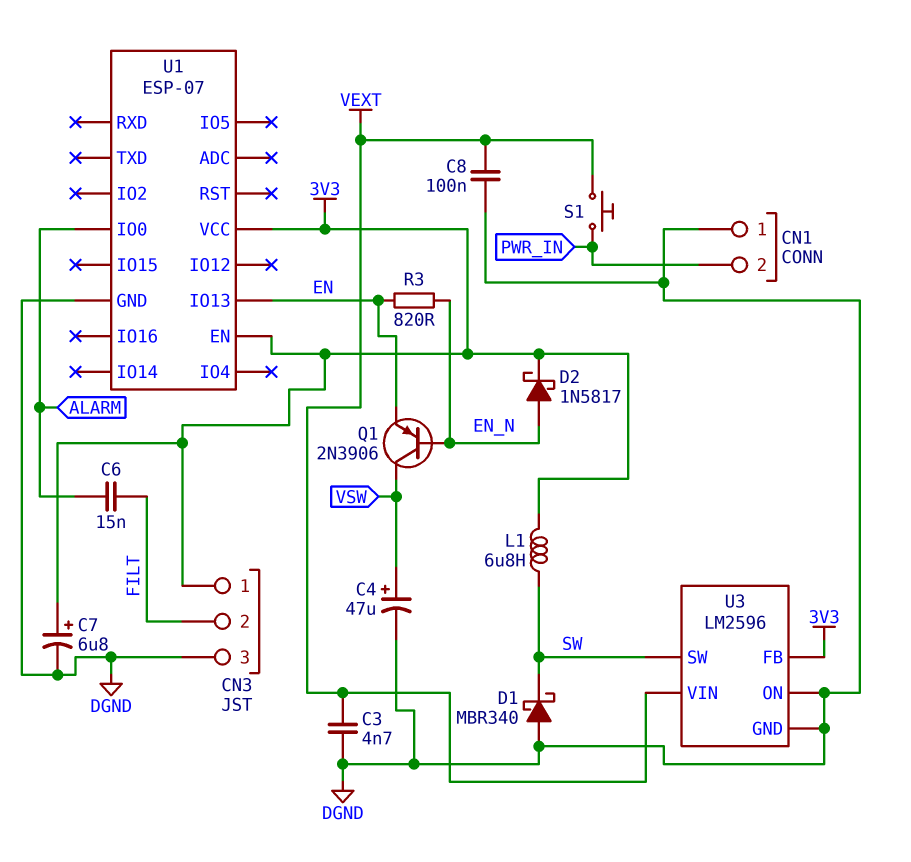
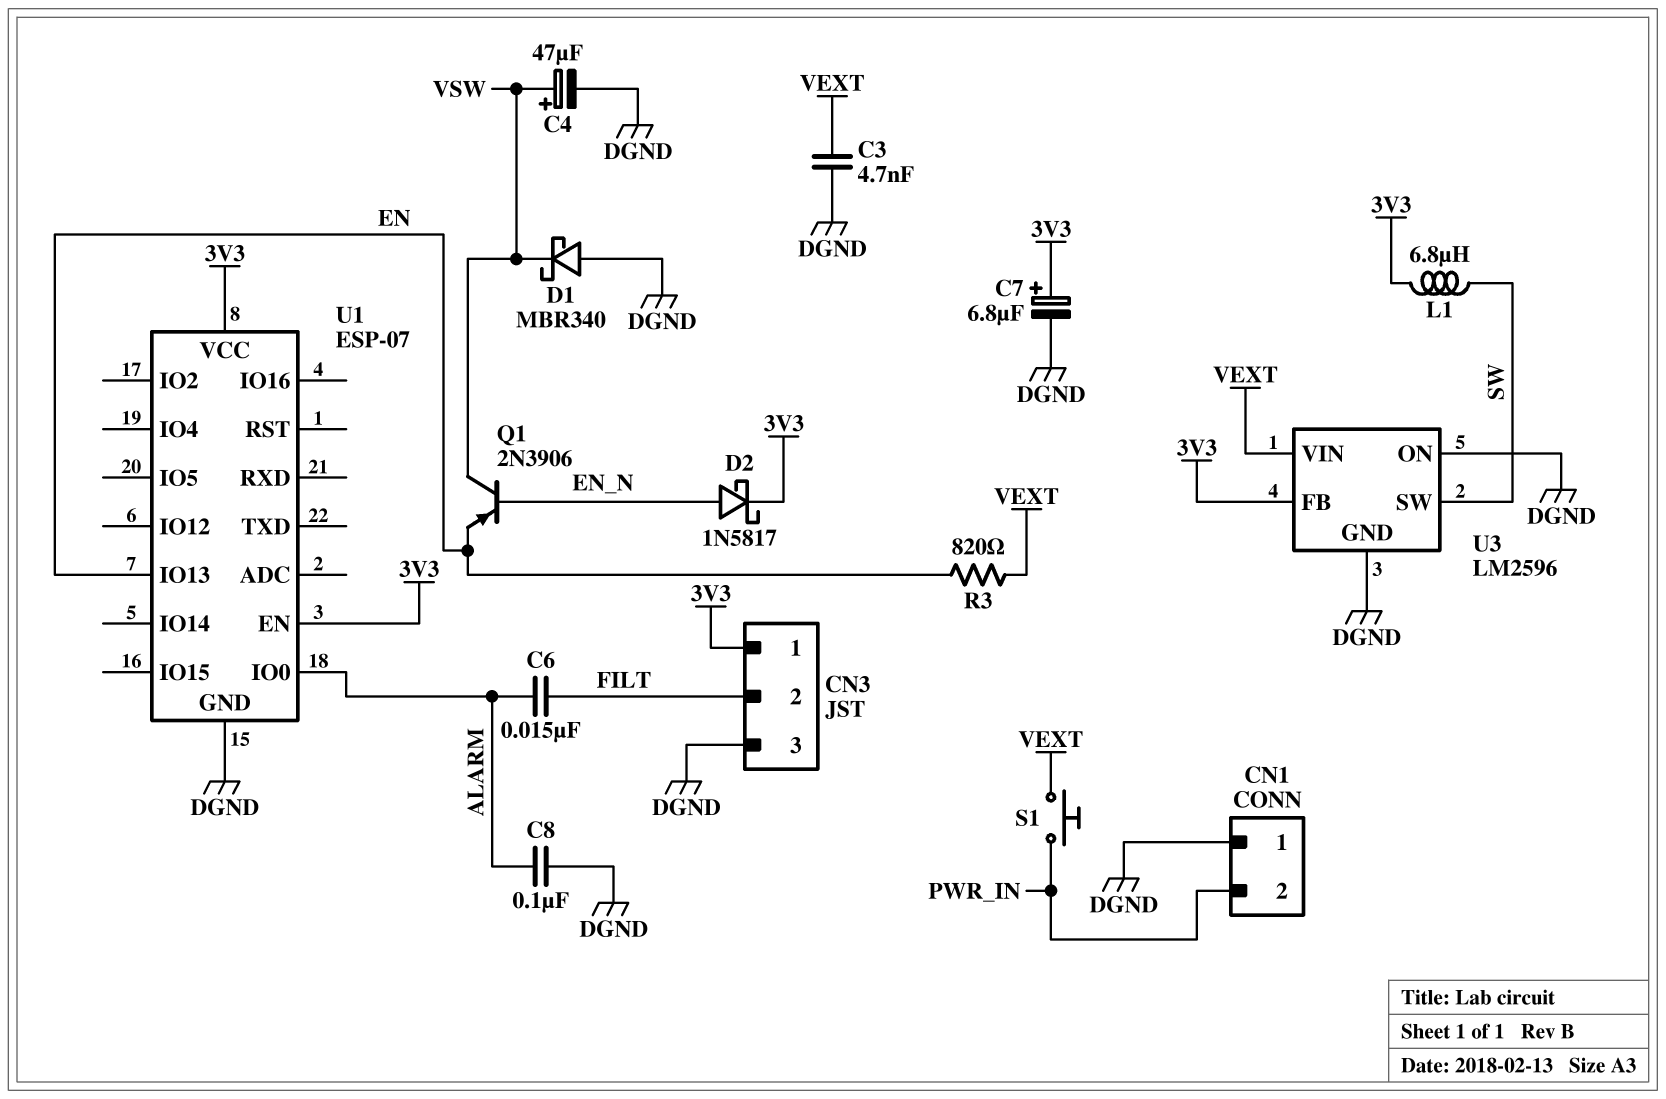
C8: 100nF (DGND, VEXT) -> 100nF (ALARM, DGND)
D1: schottky MBR340 (A DGND, K SW) -> schottky MBR340 (A DGND, K VSW)
R3: 820 (EN, EN_N) -> 820 (EN, VEXT)

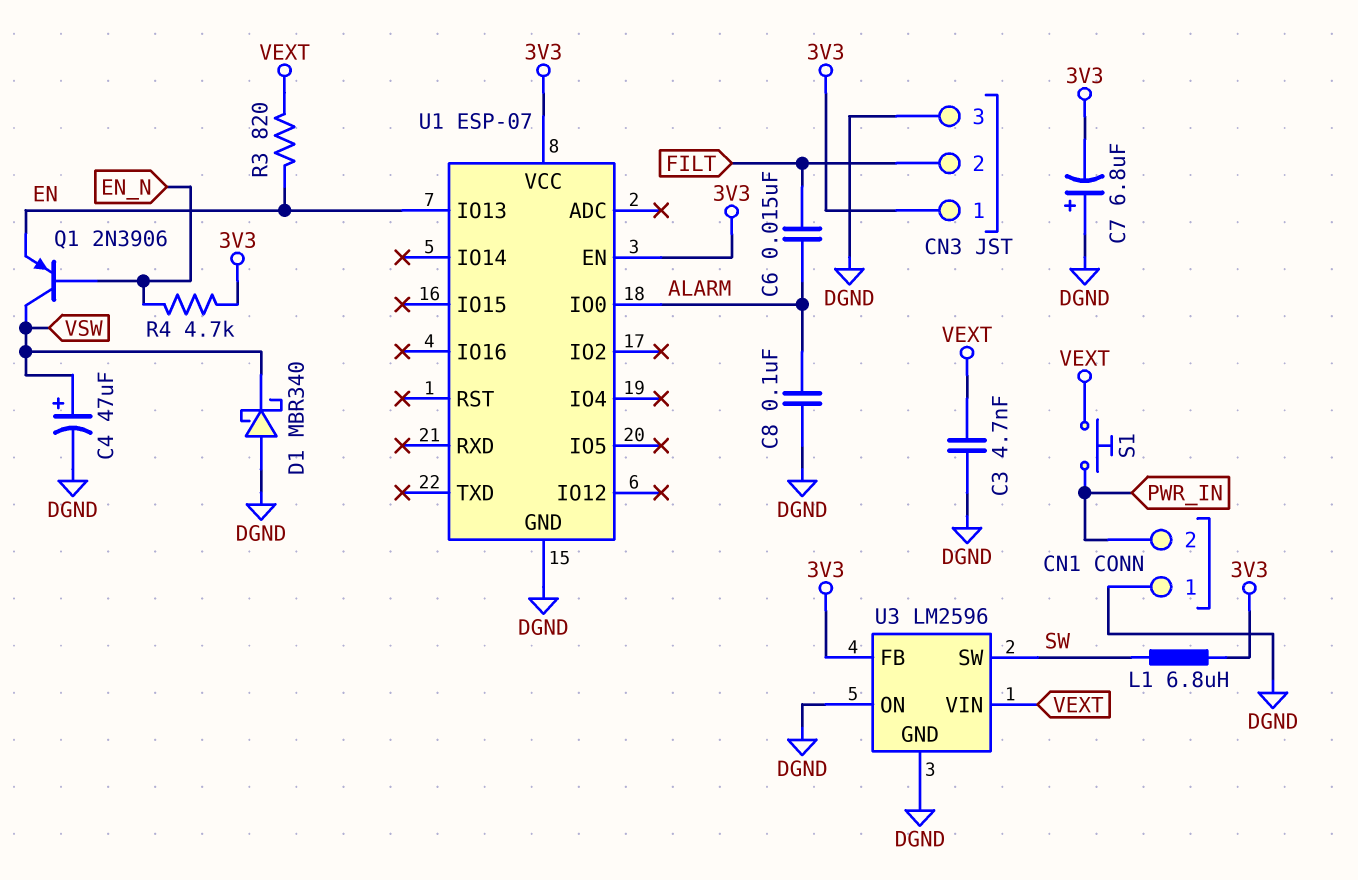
C7: 6.8uF (plus 3V3, minus DGND) -> 6.8uF (plus DGND, minus 3V3)
D2: schottky 1N5817 (A EN_N, K 3V3) -> none
R4: none -> 4.7k (3V3, EN_N)

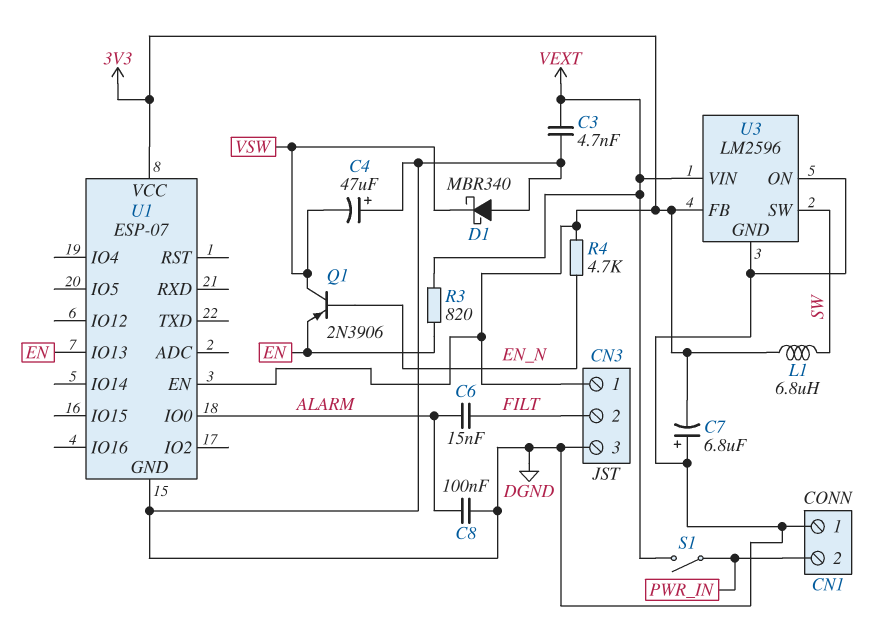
C4: 47uF (plus VSW, minus DGND) -> 47uF (plus DGND, minus VSW)
S1: button (PWR_IN, VEXT) -> switch (PWR_IN, VEXT)

